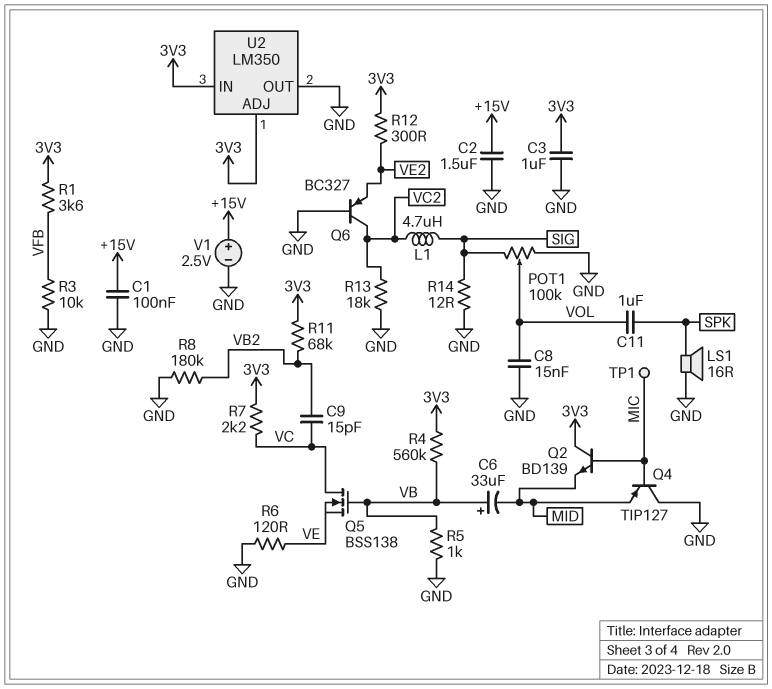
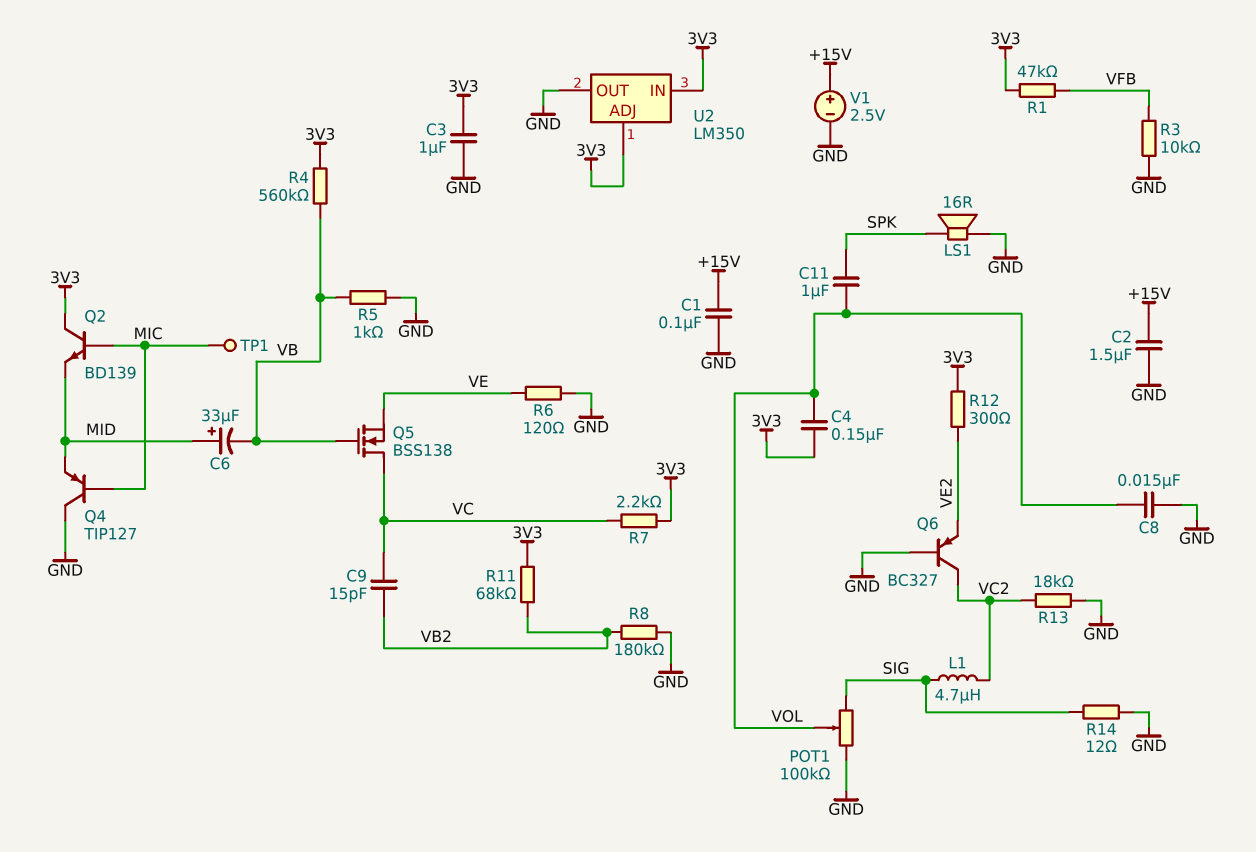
C4: none -> 150nF (3V3, VOL)
C6: 33uF (plus VB, minus MID) -> 33uF (plus MID, minus VB)
R1: 3.6k (3V3, VFB) -> 47k (3V3, VFB)

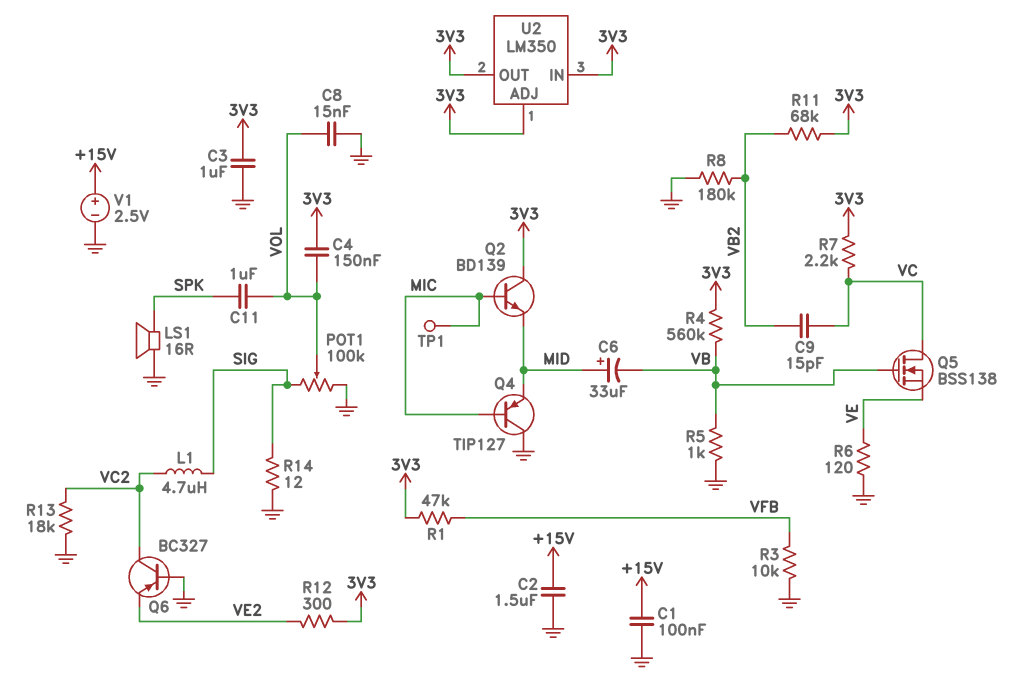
U2 pin OUT: GND -> 3V3

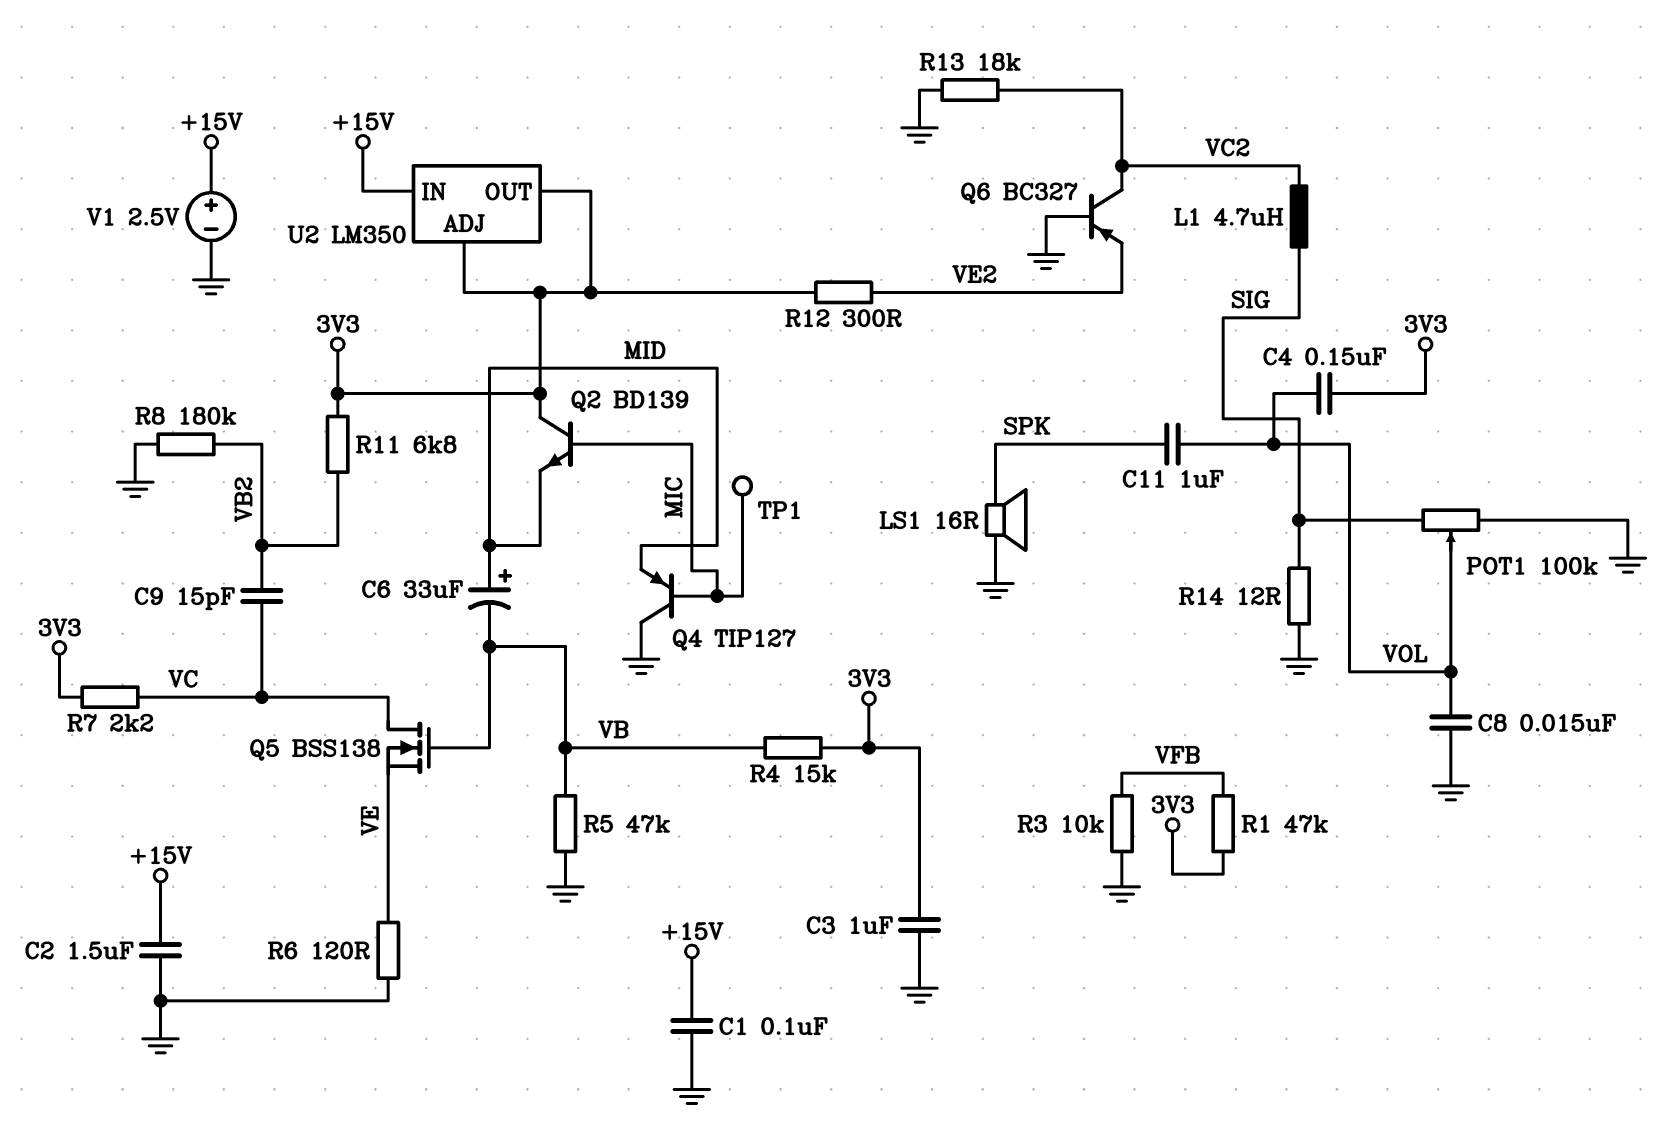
R4: 560k (3V3, VB) -> 15k (3V3, VB)
R5: 1k (GND, VB) -> 47k (GND, VB)
R11: 68k (3V3, VB2) -> 6.8k (3V3, VB2)
U2 pin IN: 3V3 -> +15V

